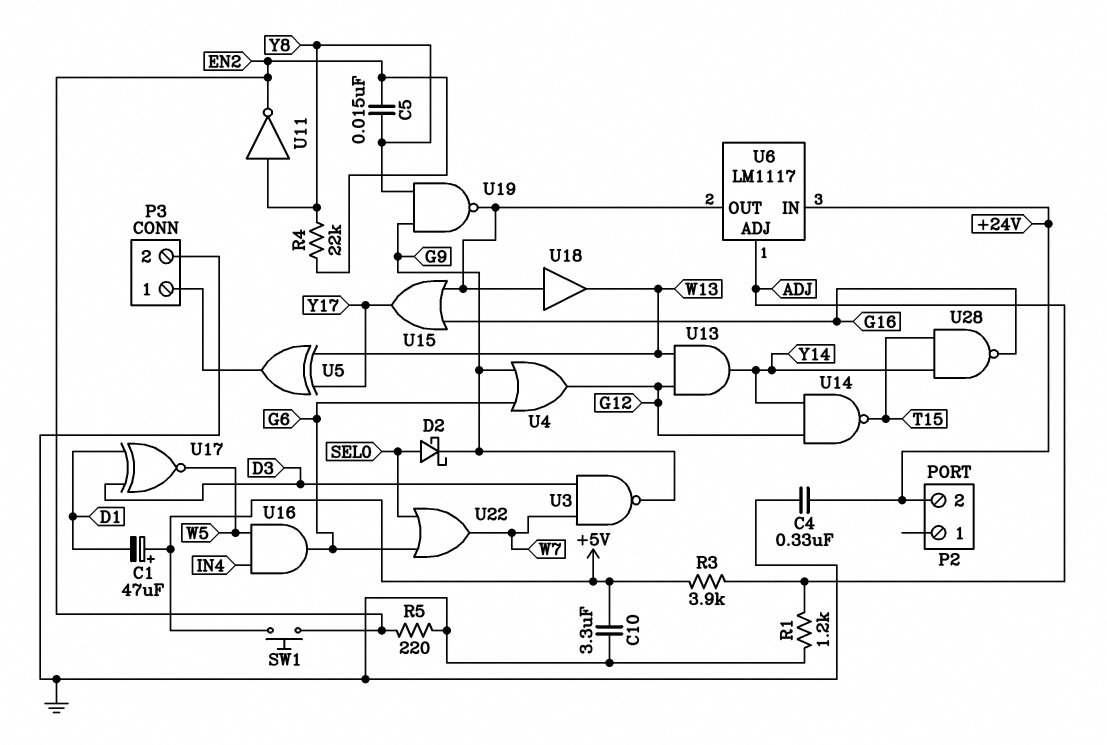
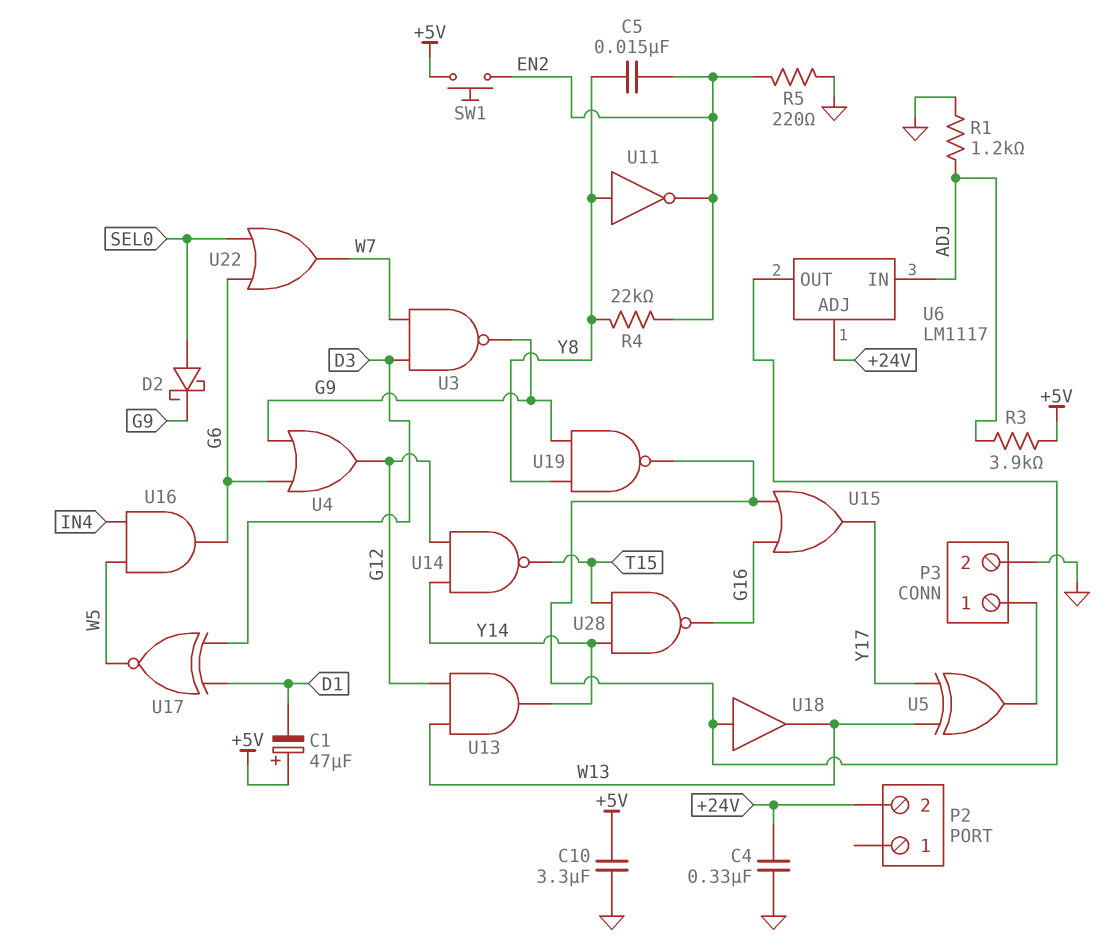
U6 pin ADJ: ADJ -> +24V
U6 pin IN: +24V -> ADJ

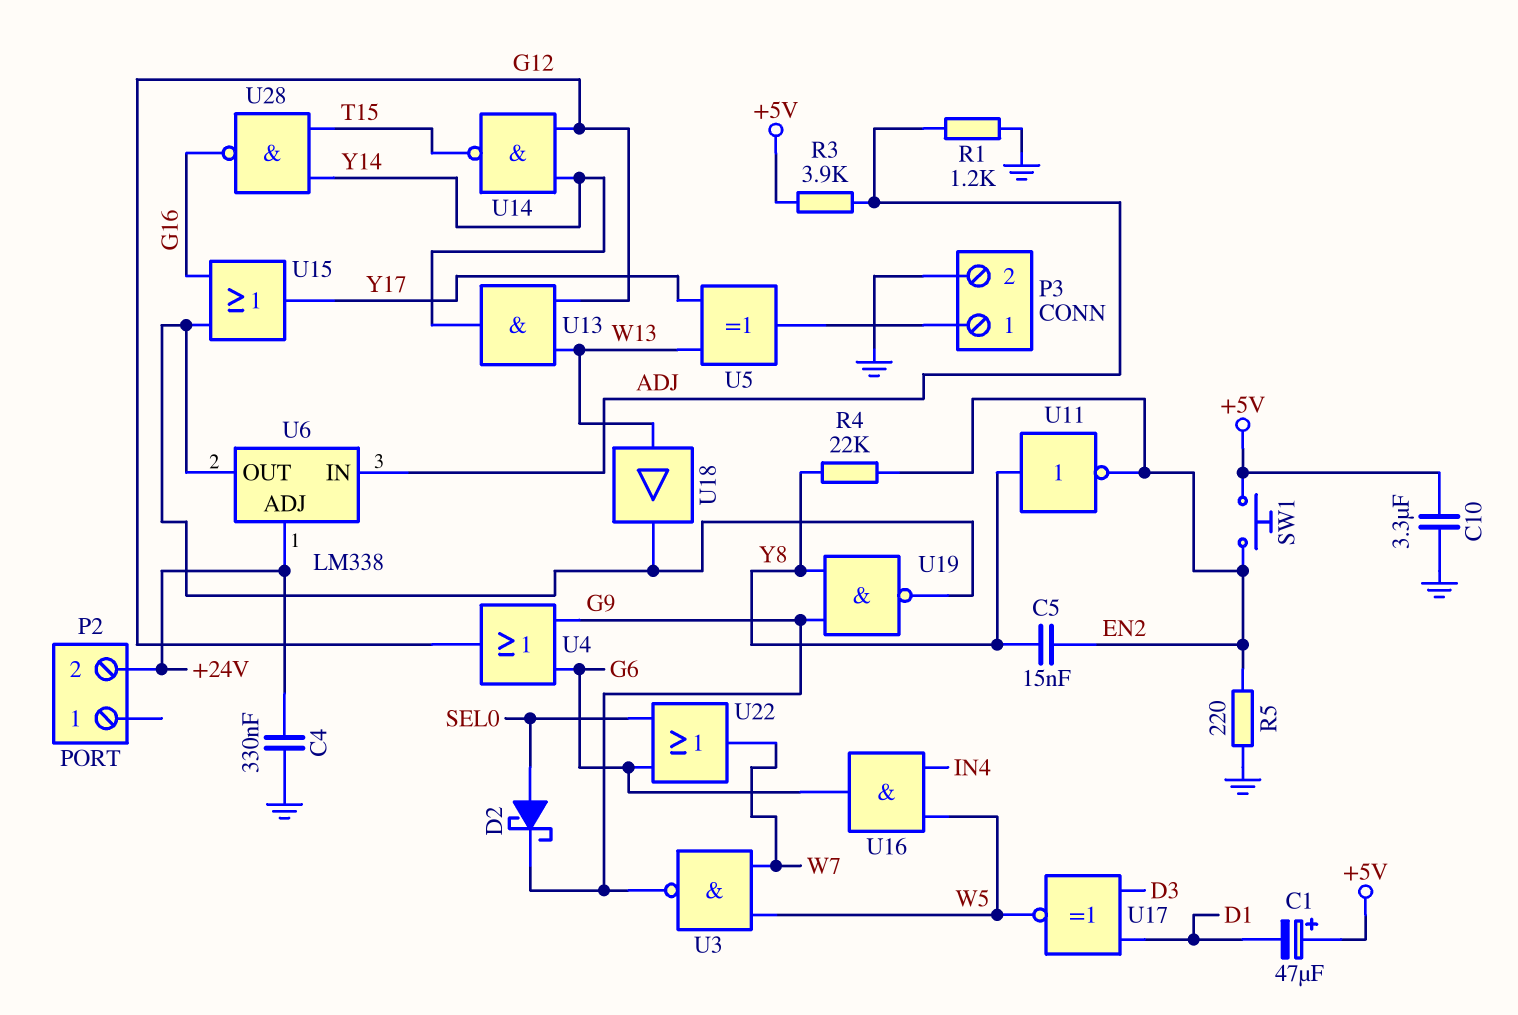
U3: NAND (in D3, in W7, out G9) -> NAND (in W5, in W7, out G9)
U6: LM1117 -> LM338
U18: buffer (in U6/OUT, out W13) -> buffer (in W13, out U6/OUT)

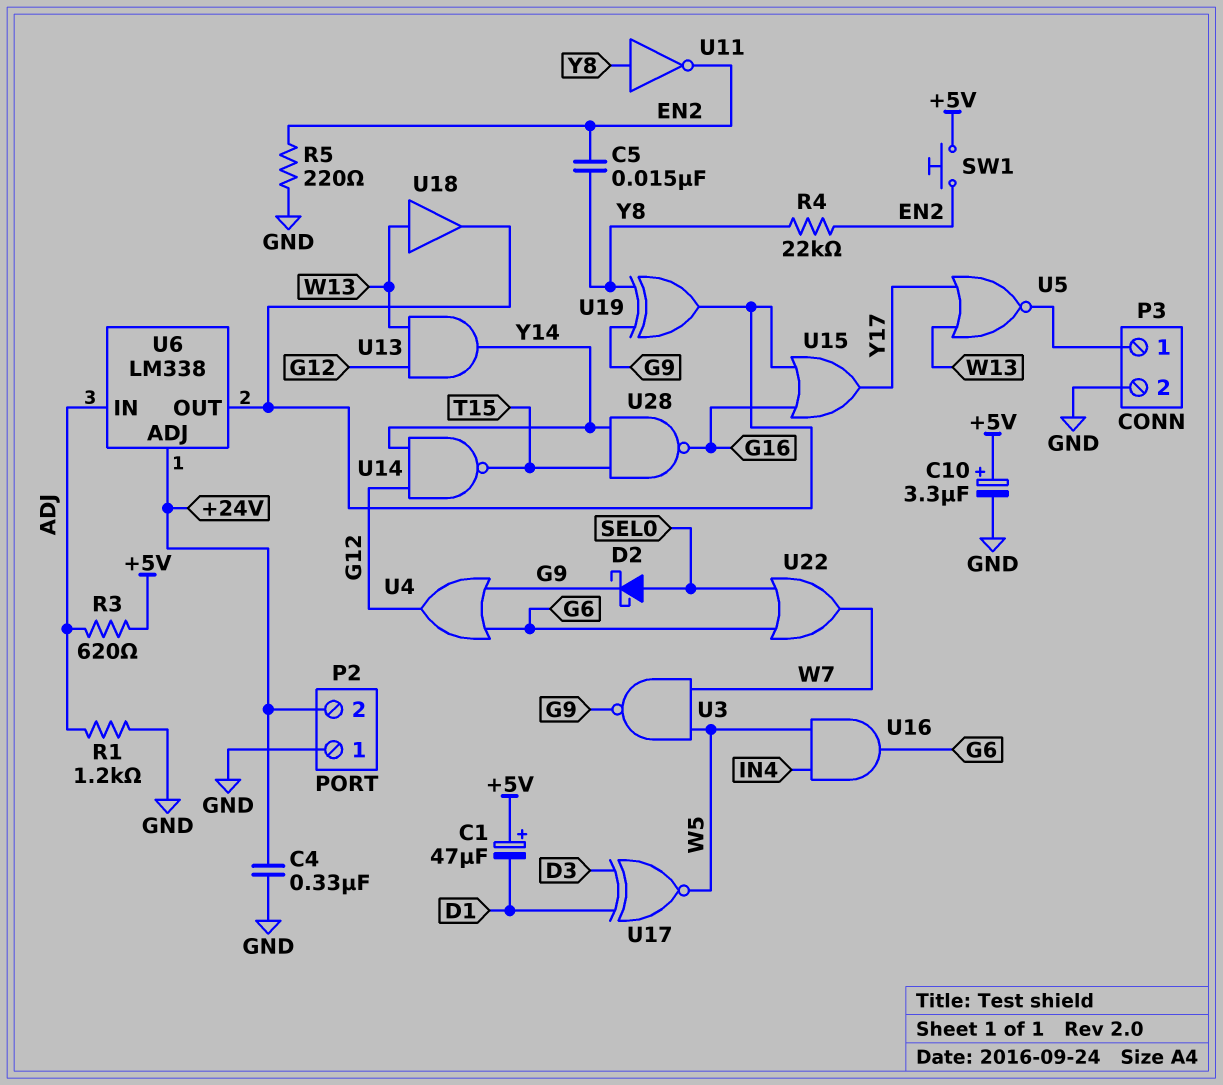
C10: 3.3uF (+5V, GND) -> 3.3uF (plus +5V, minus GND)
P2 pin 1: none -> GND
R3: 3.9k (+5V, ADJ) -> 620 (+5V, ADJ)
U5: XOR (in W13, in Y17, out P3/1) -> NOR (in W13, in Y17, out P3/1)
U19: NAND (in G9, in Y8, out U6/OUT) -> XOR (in G9, in Y8, out U6/OUT)

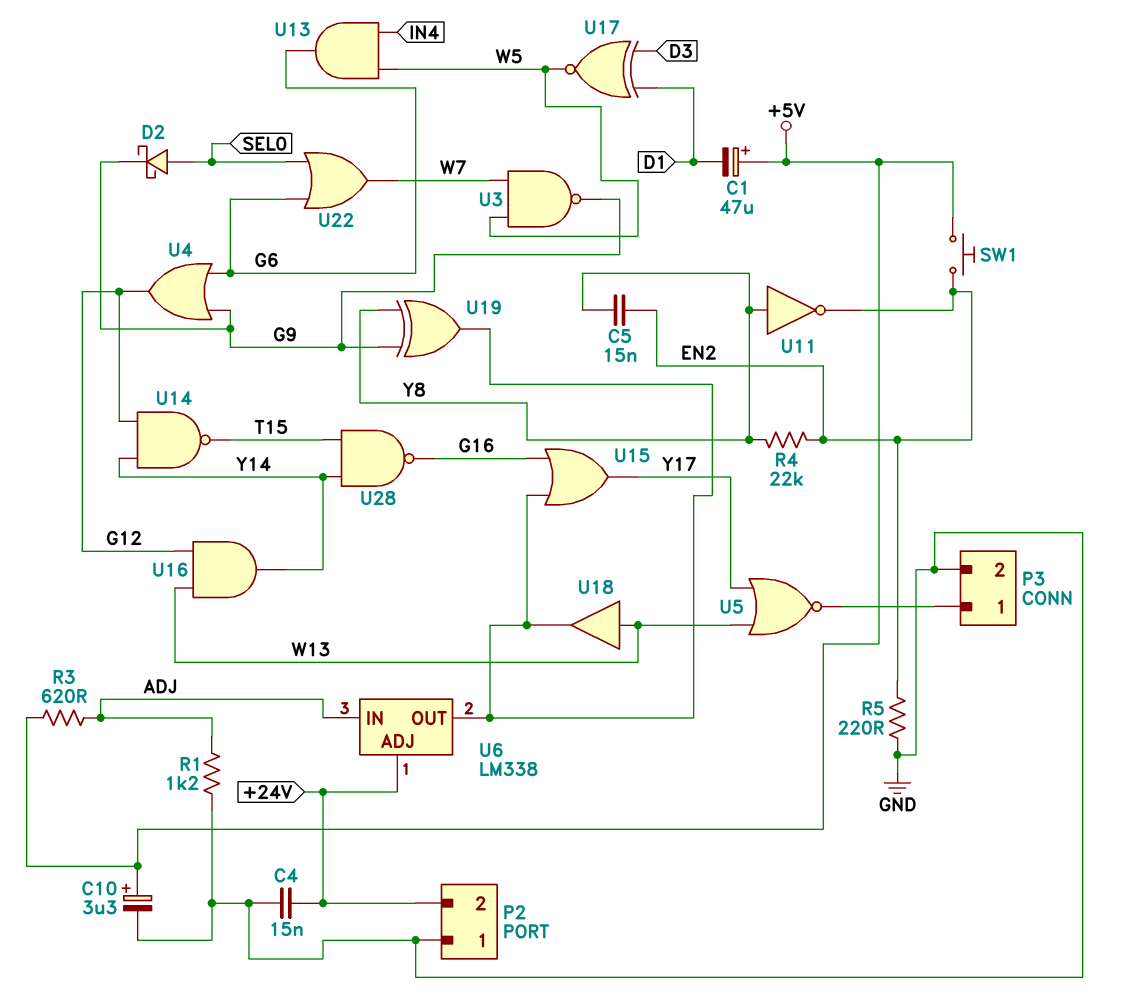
C4: 330nF (+24V, GND) -> 15nF (+24V, GND)
U13: AND (in G12, in W13, out Y14) -> AND (in IN4, in W5, out G6)
U16: AND (in IN4, in W5, out G6) -> AND (in G12, in W13, out Y14)

